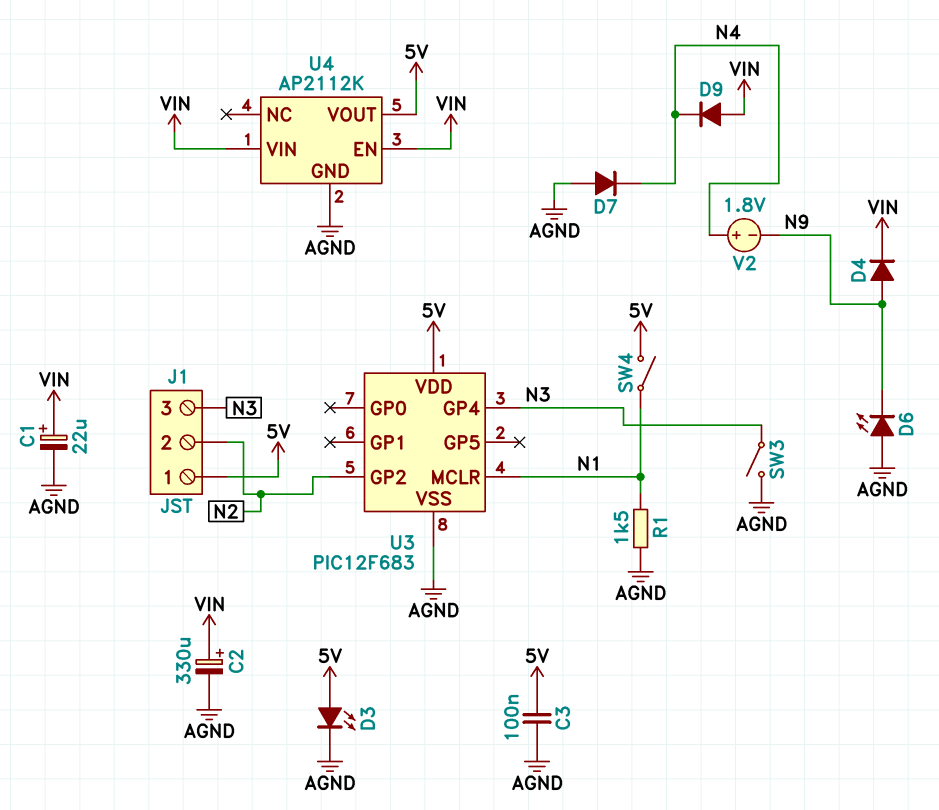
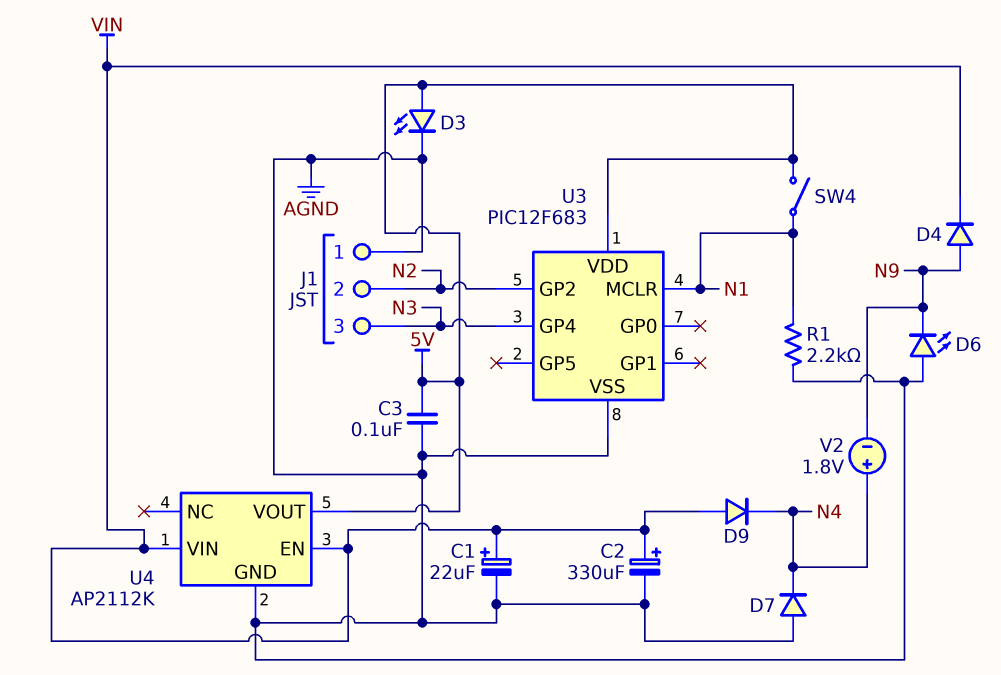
J1 pin 1: 5V -> AGND
R1: 1.5k (AGND, N1) -> 2.2k (AGND, N1)
SW3: switch (AGND, N3) -> none

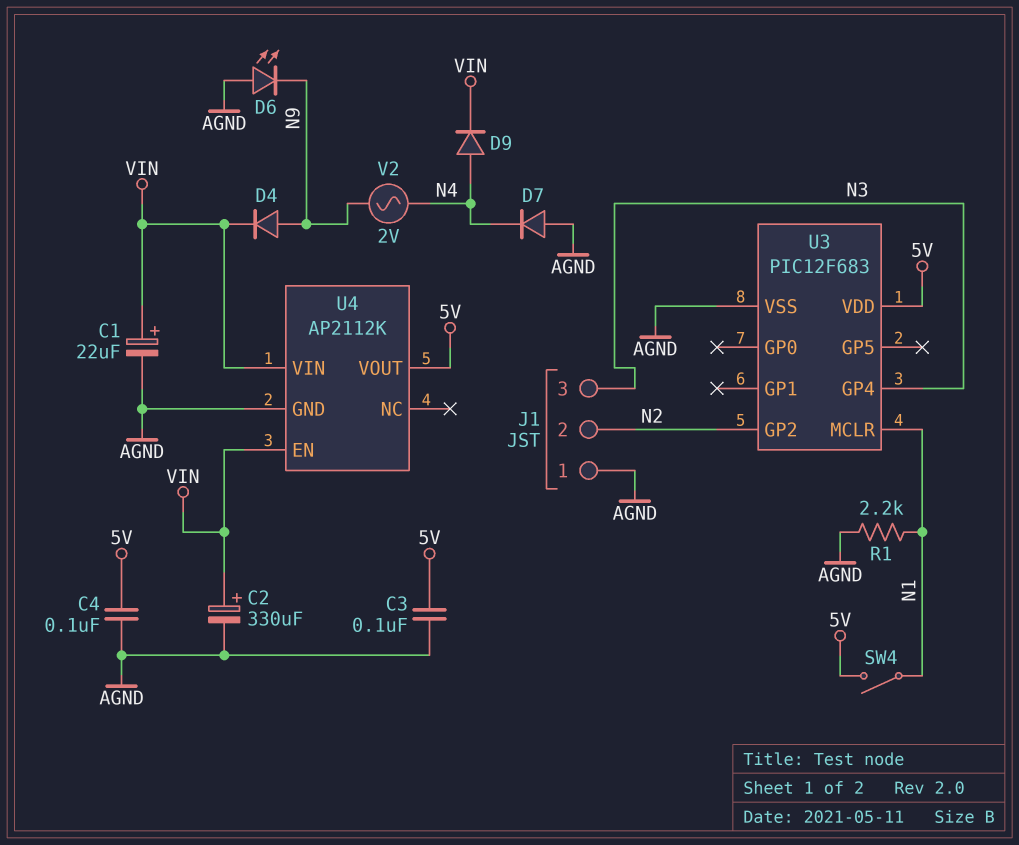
C4: none -> 100nF (5V, AGND)
D3: LED (A 5V, K AGND) -> none
D9: diode (A VIN, K N4) -> diode (A N4, K VIN)
V2: 1.8V (plus N4, minus N9) -> AC 2V (N4, N9)

